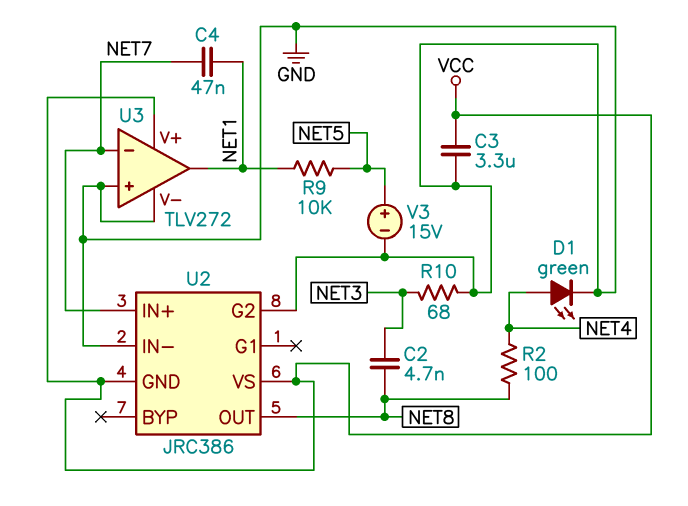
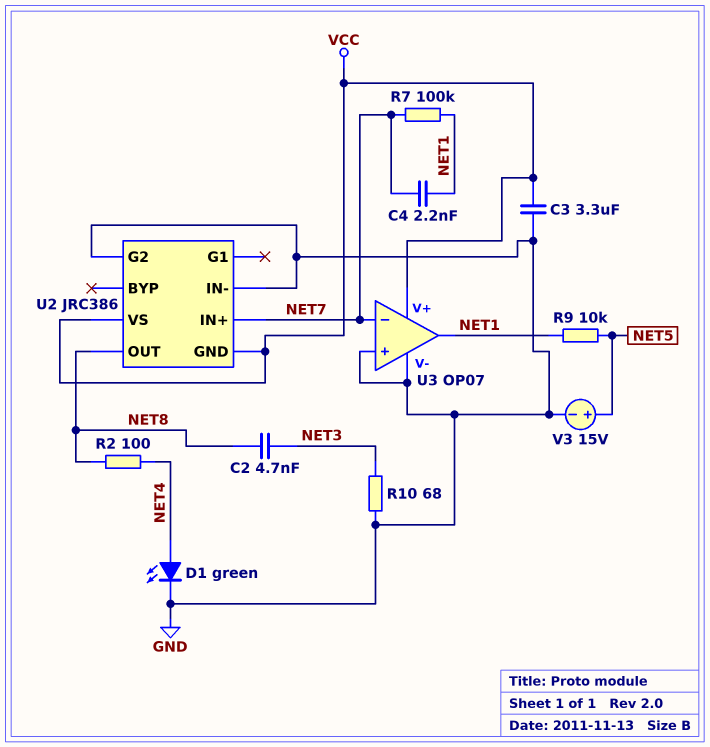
C4: 47nF (NET1, NET7) -> 2.2nF (NET1, NET7)
R7: none -> 100k (NET1, NET7)
U3: TLV272 -> OP07

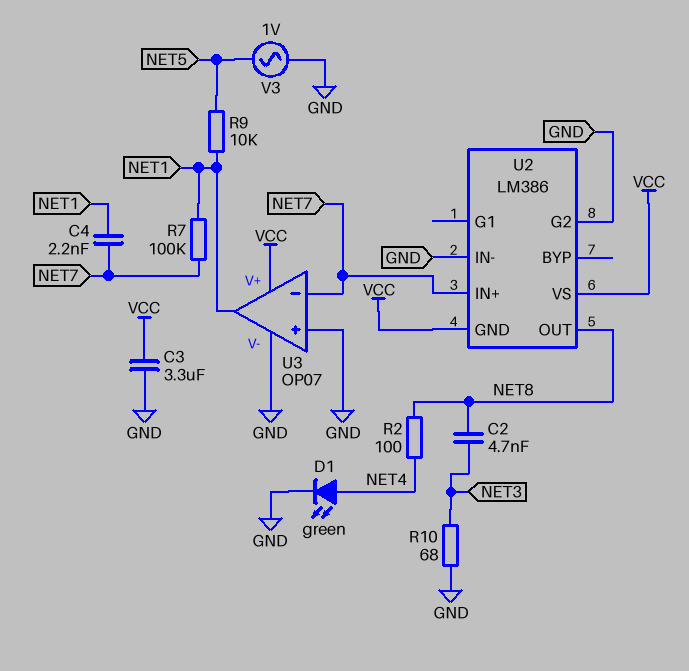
U2: JRC386 -> LM386
V3: 15V (plus NET5, minus GND) -> AC 1V (GND, NET5)

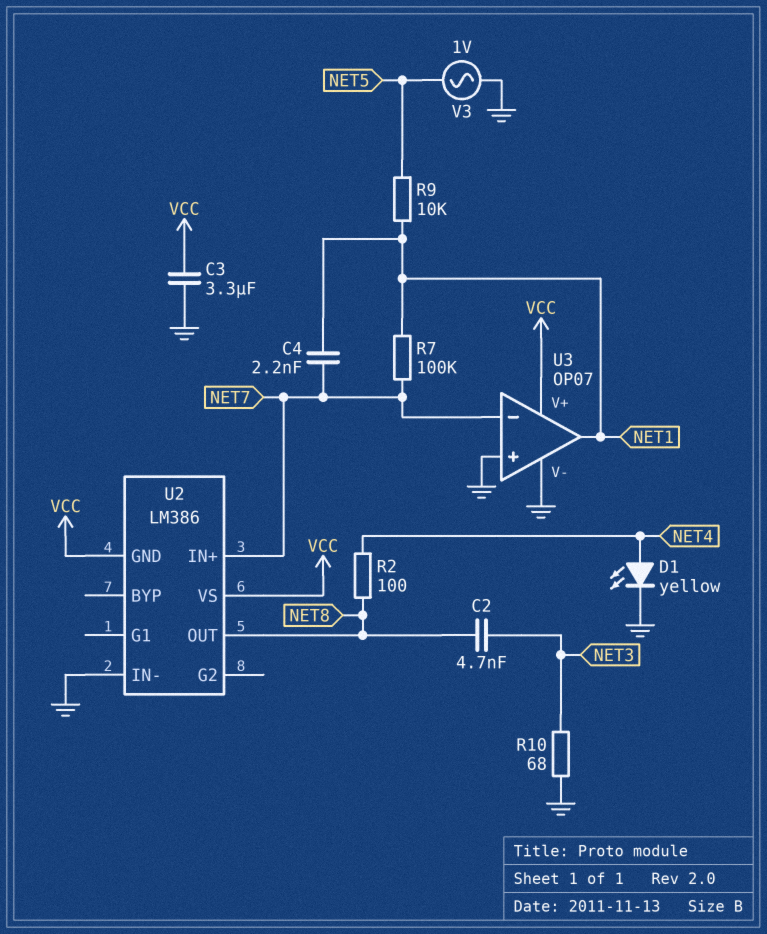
D1: LED green (A NET4, K GND) -> LED yellow (A NET4, K GND)
U2 pin G2: GND -> none

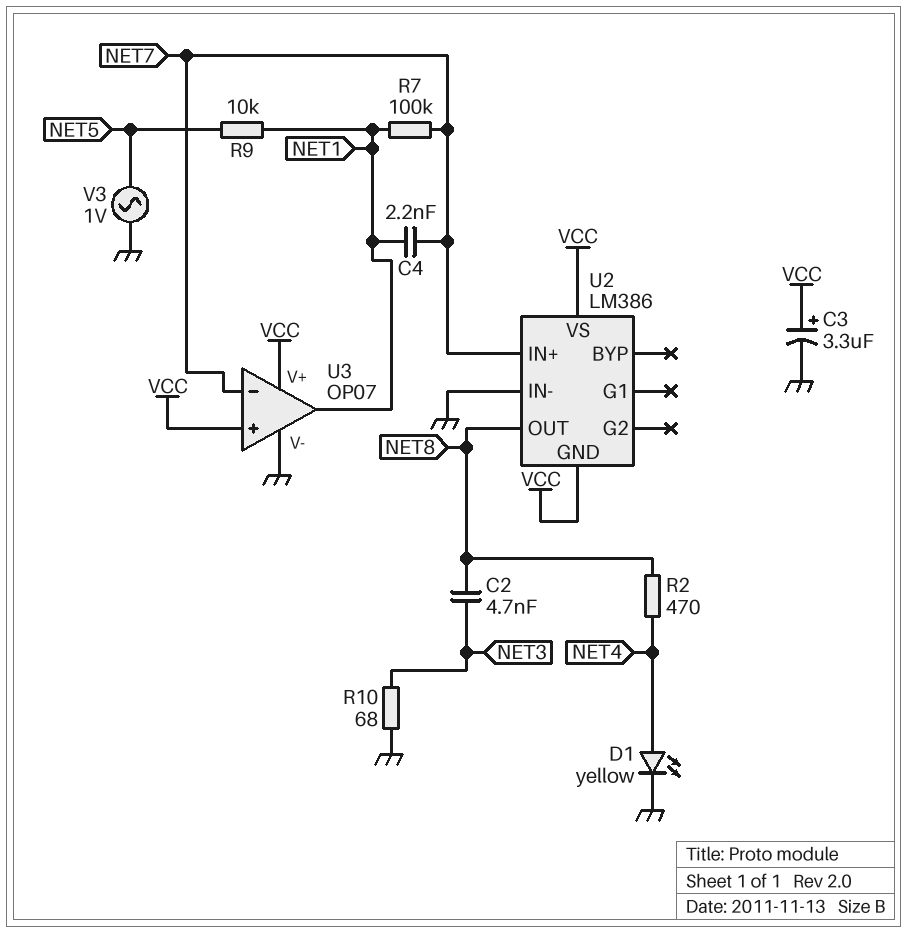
C3: 3.3uF (GND, VCC) -> 3.3uF (plus VCC, minus GND)
R2: 100 (NET4, NET8) -> 470 (NET4, NET8)
U3 pin in+: GND -> VCC

